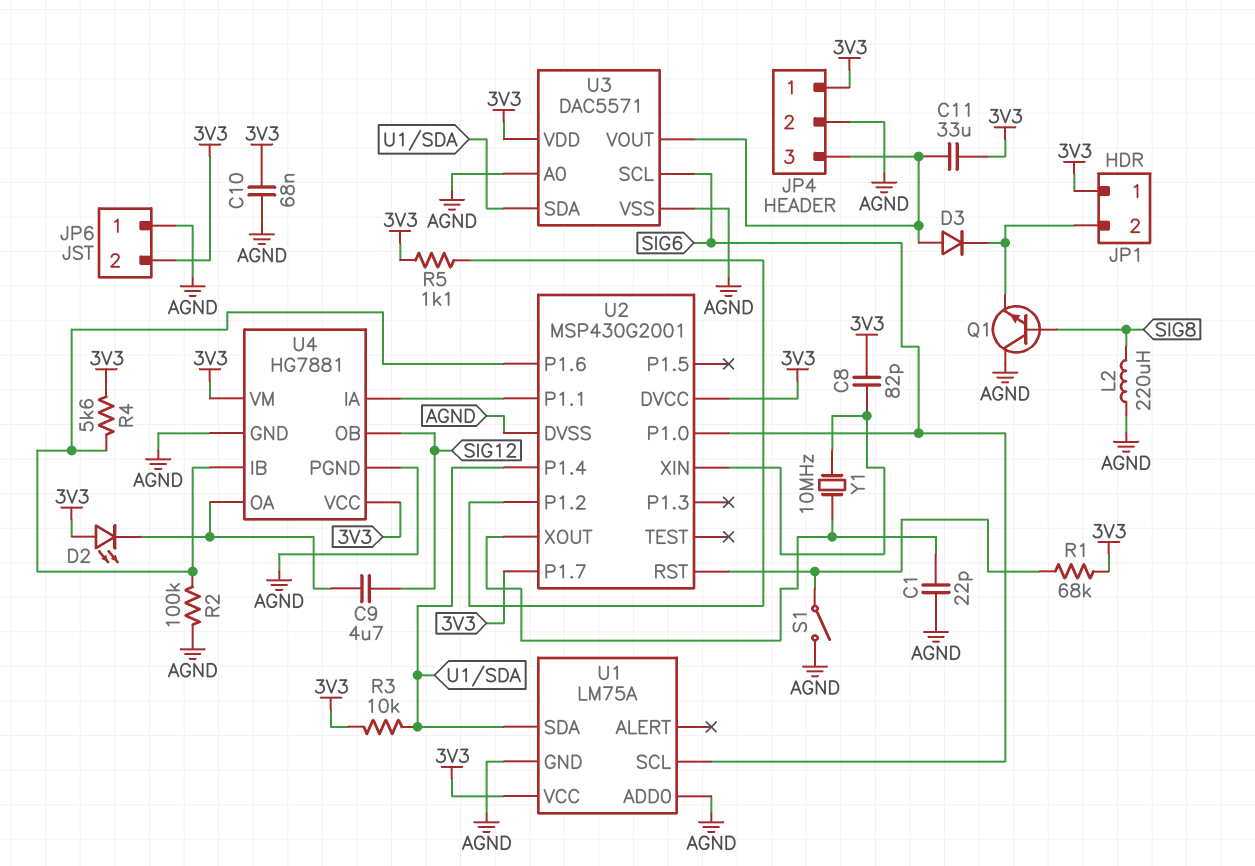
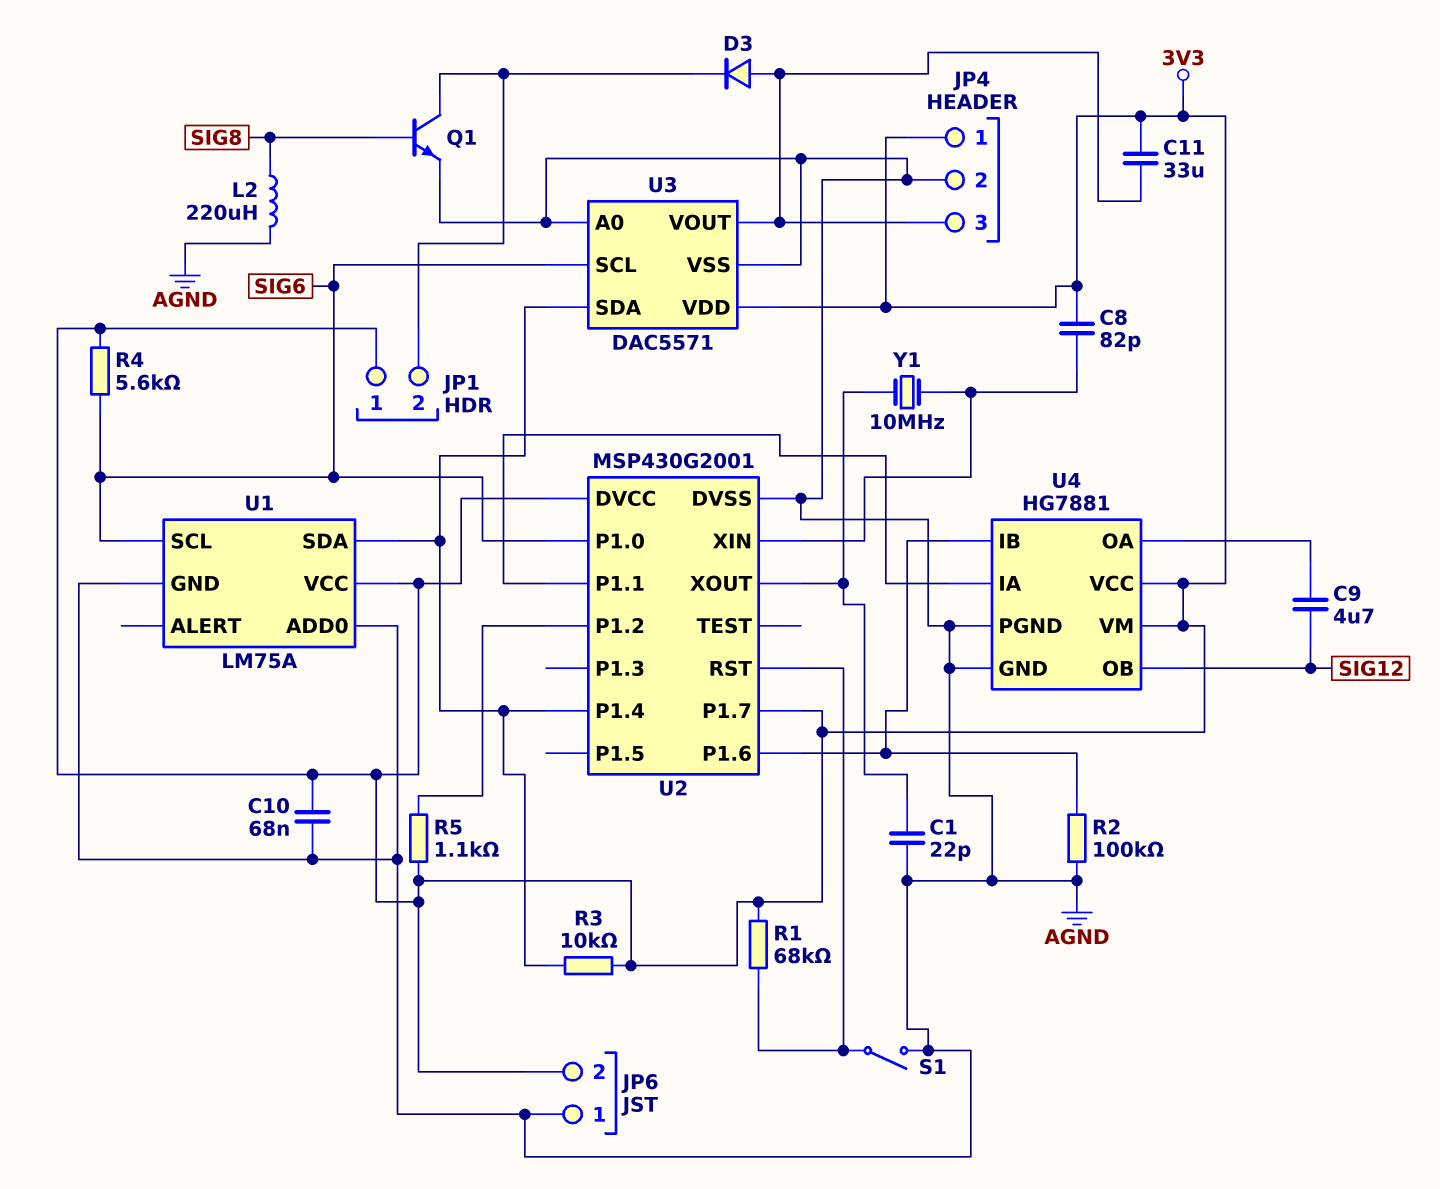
D2: LED (A 3V3, K U4/OA) -> none
Q1: NPN (B SIG8, C AGND, E JP1/2) -> NPN (B SIG8, C JP1/2, E AGND)
R4: 5.6k (3V3, U2/P1.6) -> 5.6k (3V3, SIG6)

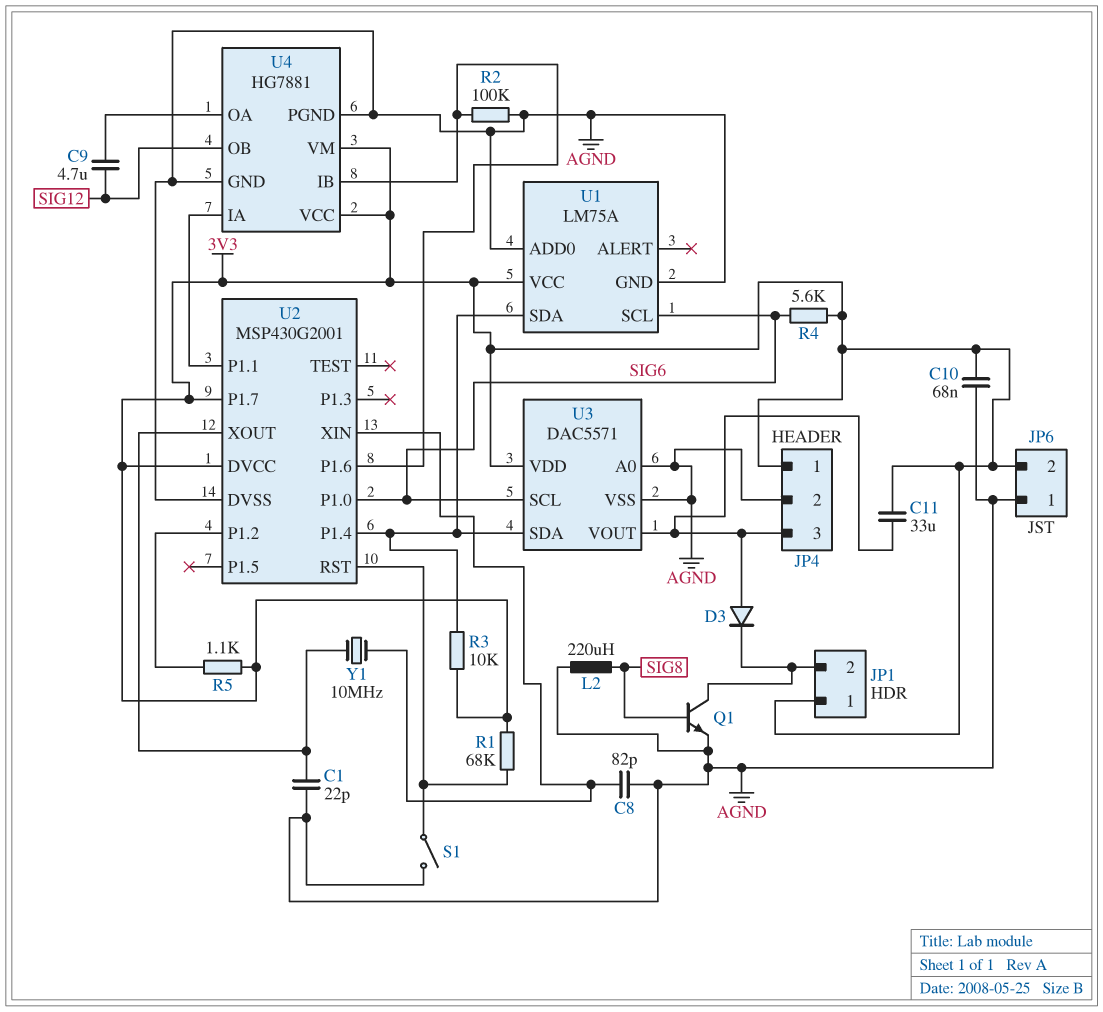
C8: 82pF (3V3, U2/XIN) -> 82pF (AGND, U2/XIN)

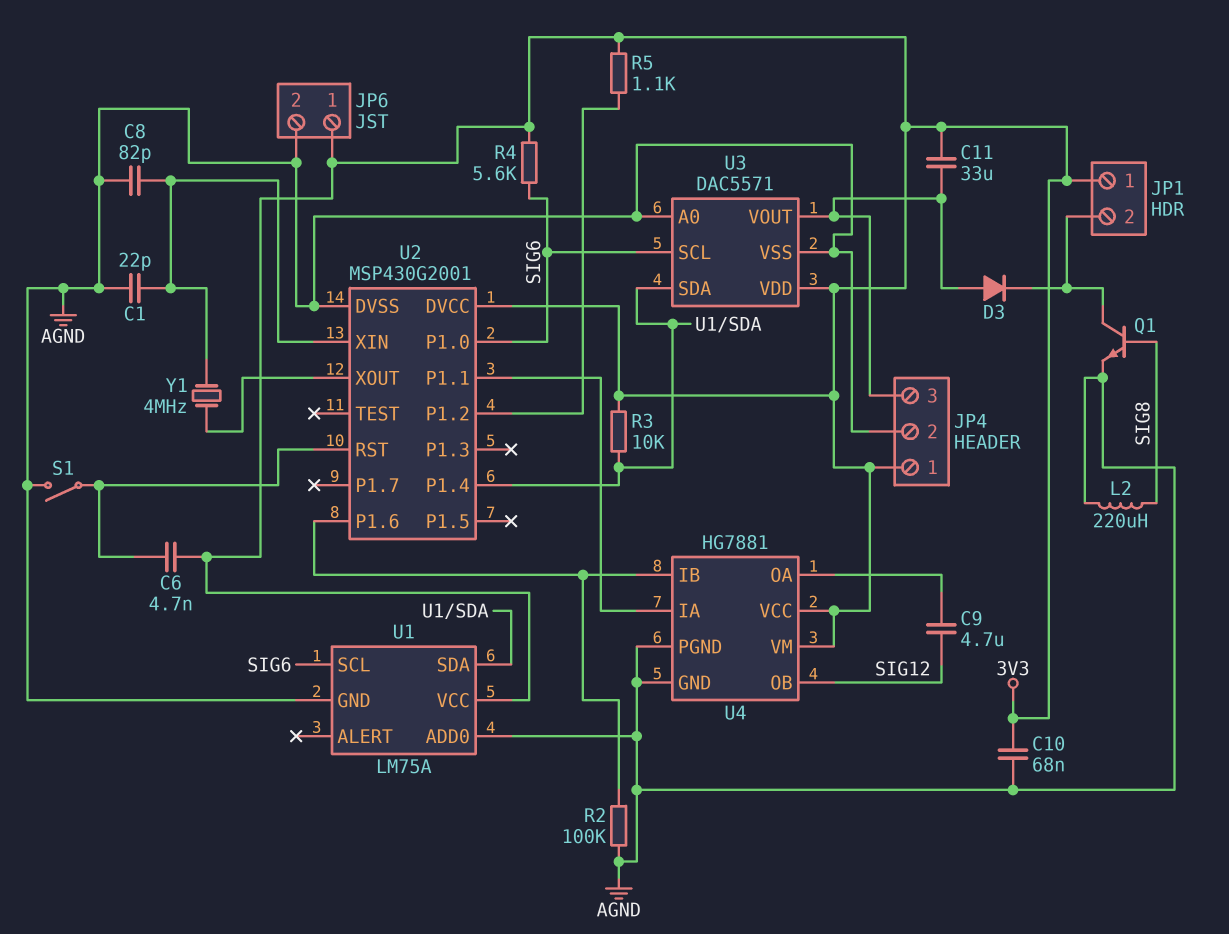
C1: 22pF (AGND, U2/XOUT) -> 22pF (AGND, U2/XIN)
C6: none -> 4.7nF (3V3, U2/RST)
JP6 pin 1: AGND -> 3V3
JP6 pin 2: 3V3 -> AGND
R1: 68k (3V3, U2/RST) -> none
U2 pin P1.7: 3V3 -> none
Y1: 10MHz (U2/XIN, U2/XOUT) -> 4MHz (U2/XIN, U2/XOUT)

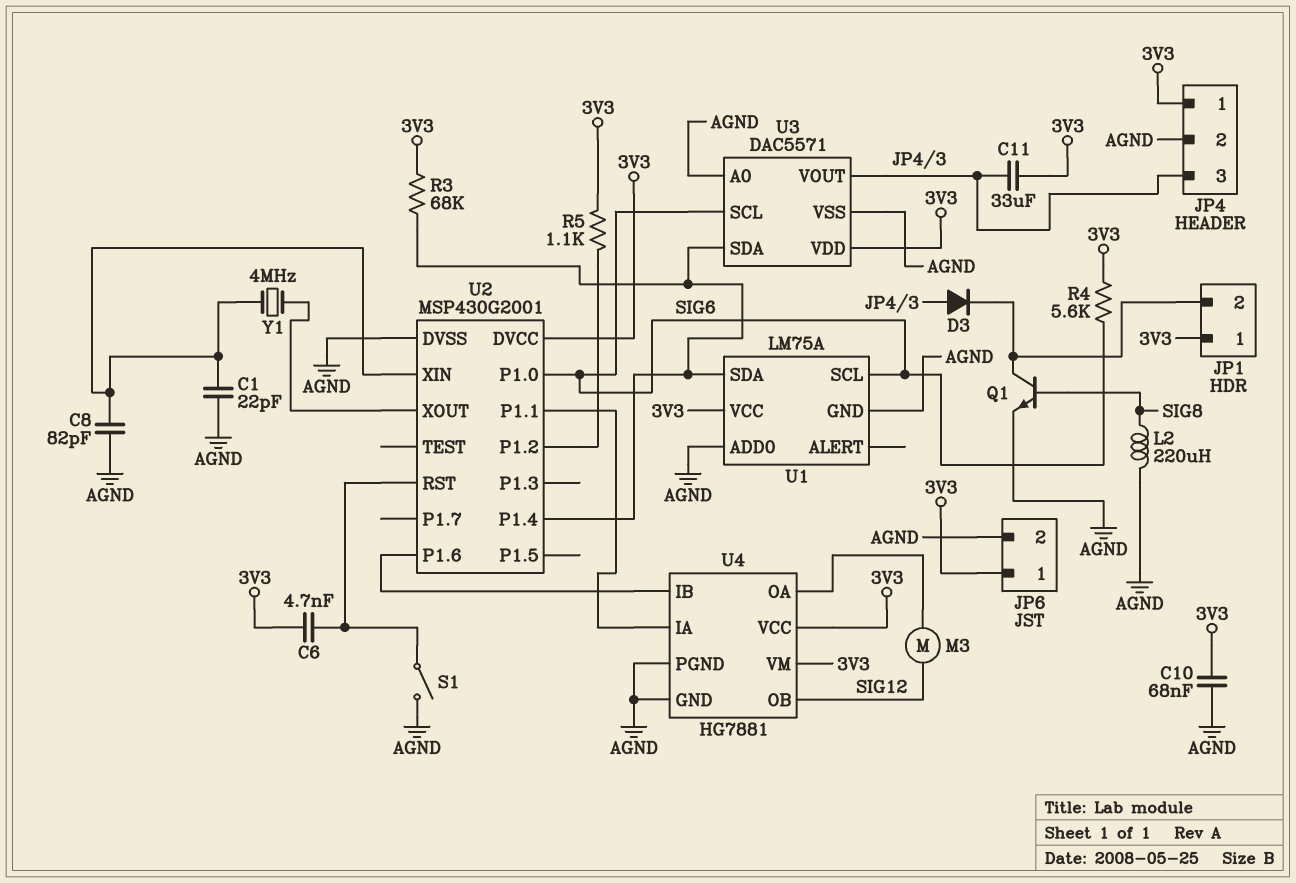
C9: 4.7uF (SIG12, U4/OA) -> none
M3: none -> motor (SIG12, U4/OA)
R2: 100k (AGND, U2/P1.6) -> none
R3: 10k (3V3, U1/SDA) -> 68k (3V3, U1/SDA)

